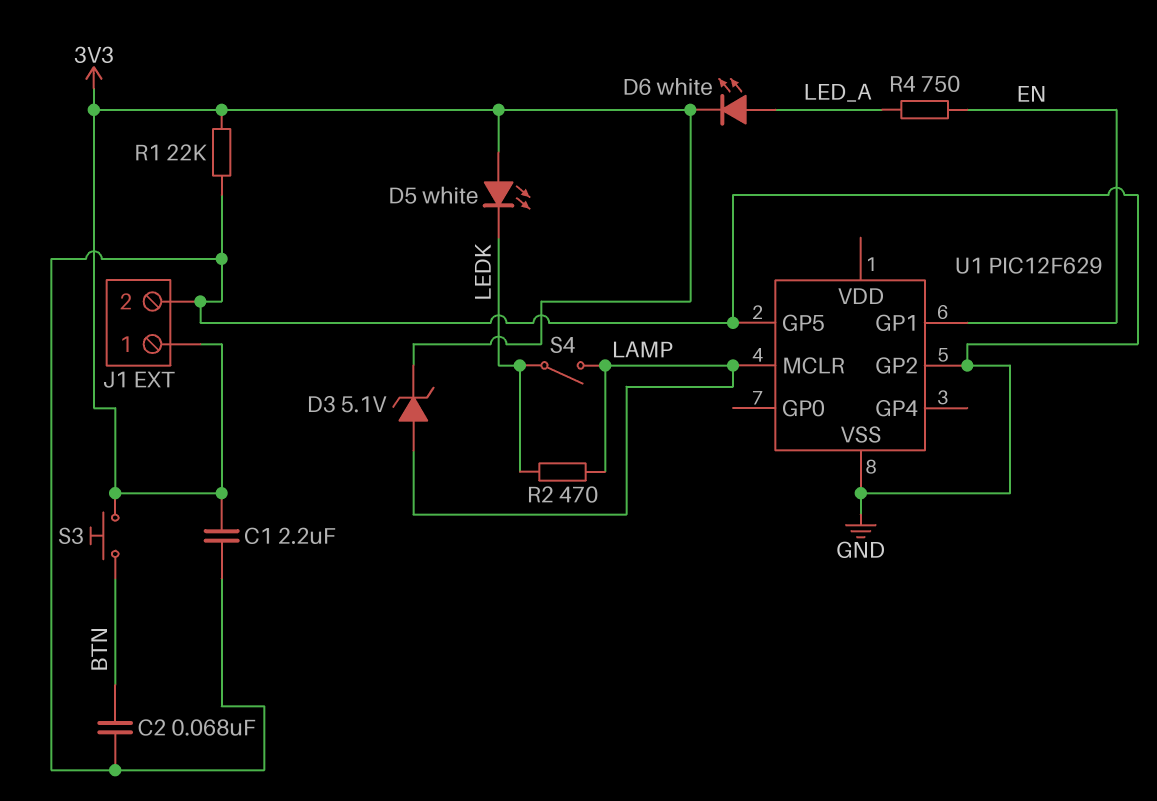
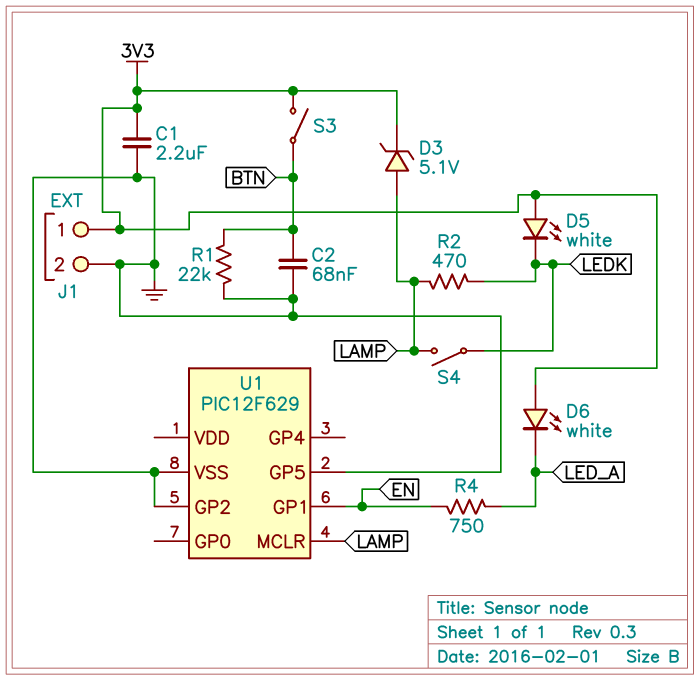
D6: LED white (A LED_A, K 3V3) -> LED white (A 3V3, K LED_A)
R1: 22k (3V3, GND) -> 22k (BTN, GND)
S3: button (3V3, BTN) -> switch (3V3, BTN)

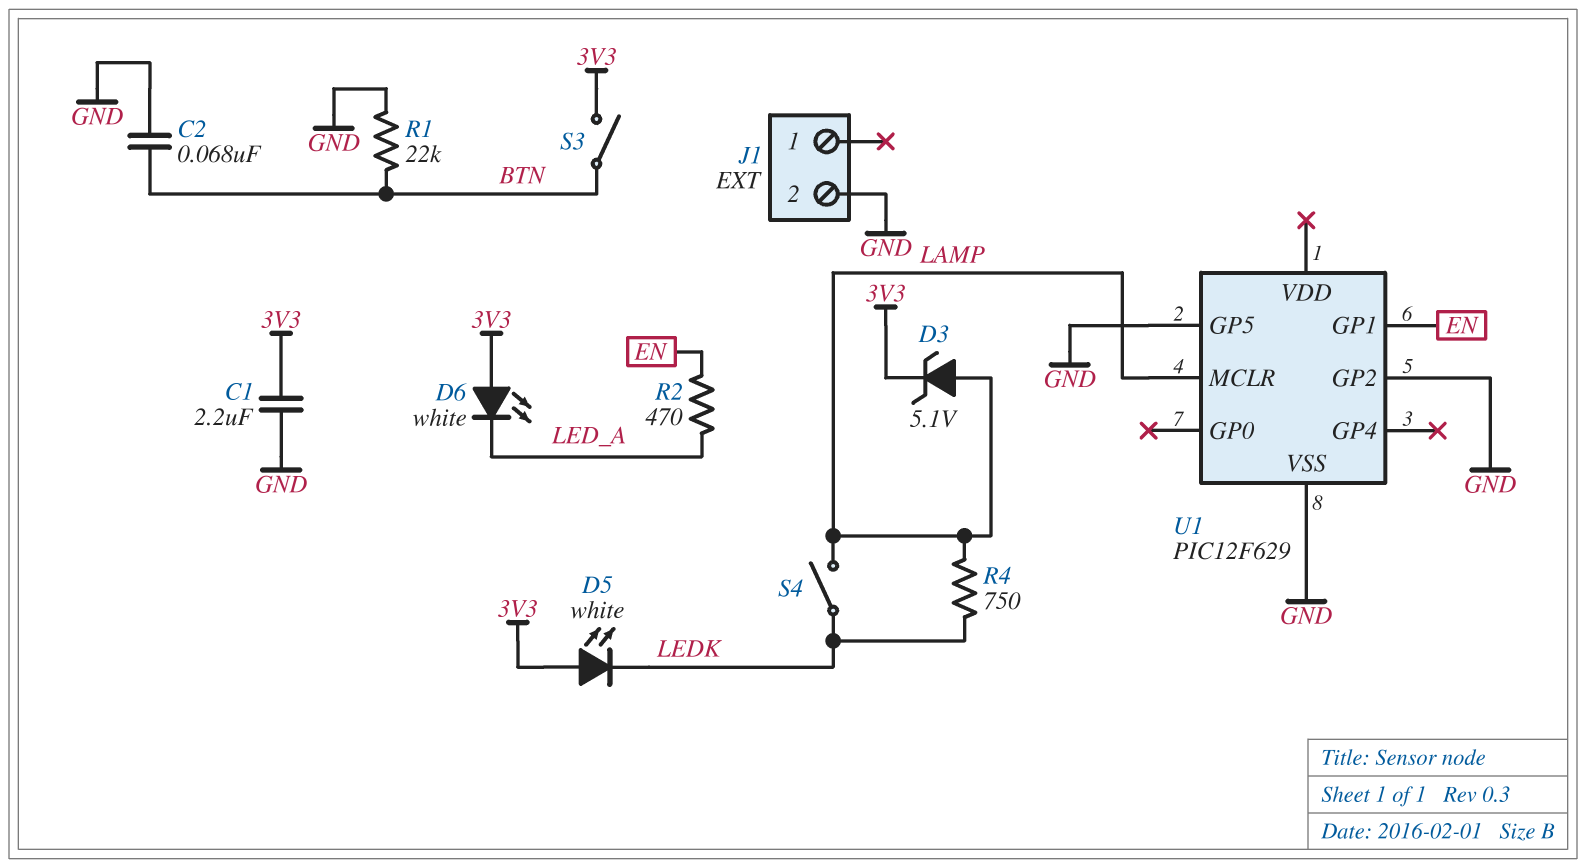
J1 pin 1: 3V3 -> none
R2: 470 (LAMP, LEDK) -> 470 (EN, LED_A)
R4: 750 (EN, LED_A) -> 750 (LAMP, LEDK)

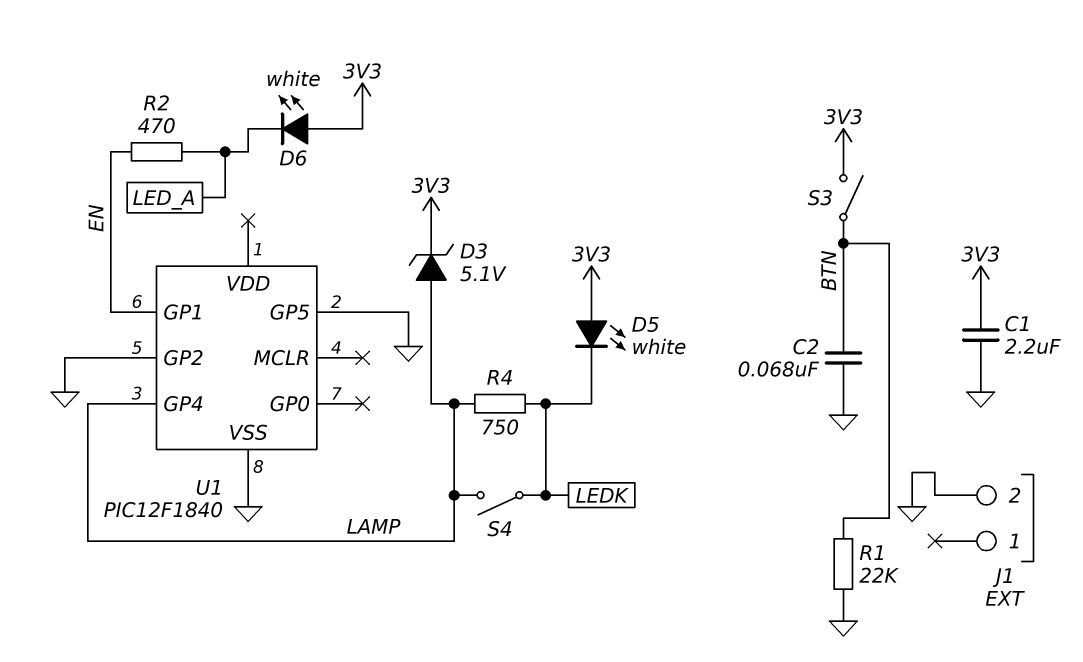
U1: PIC12F629 -> PIC12F1840
U1 pin GP4: none -> LAMP
U1 pin MCLR: LAMP -> none

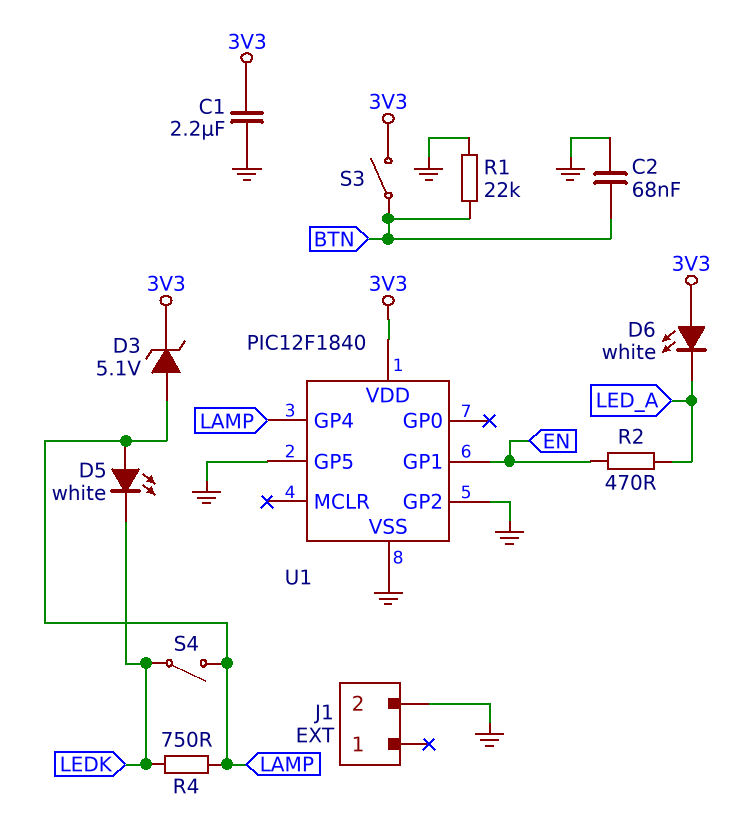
D5: LED white (A 3V3, K LEDK) -> LED white (A LAMP, K LEDK)
U1 pin VDD: none -> 3V3

